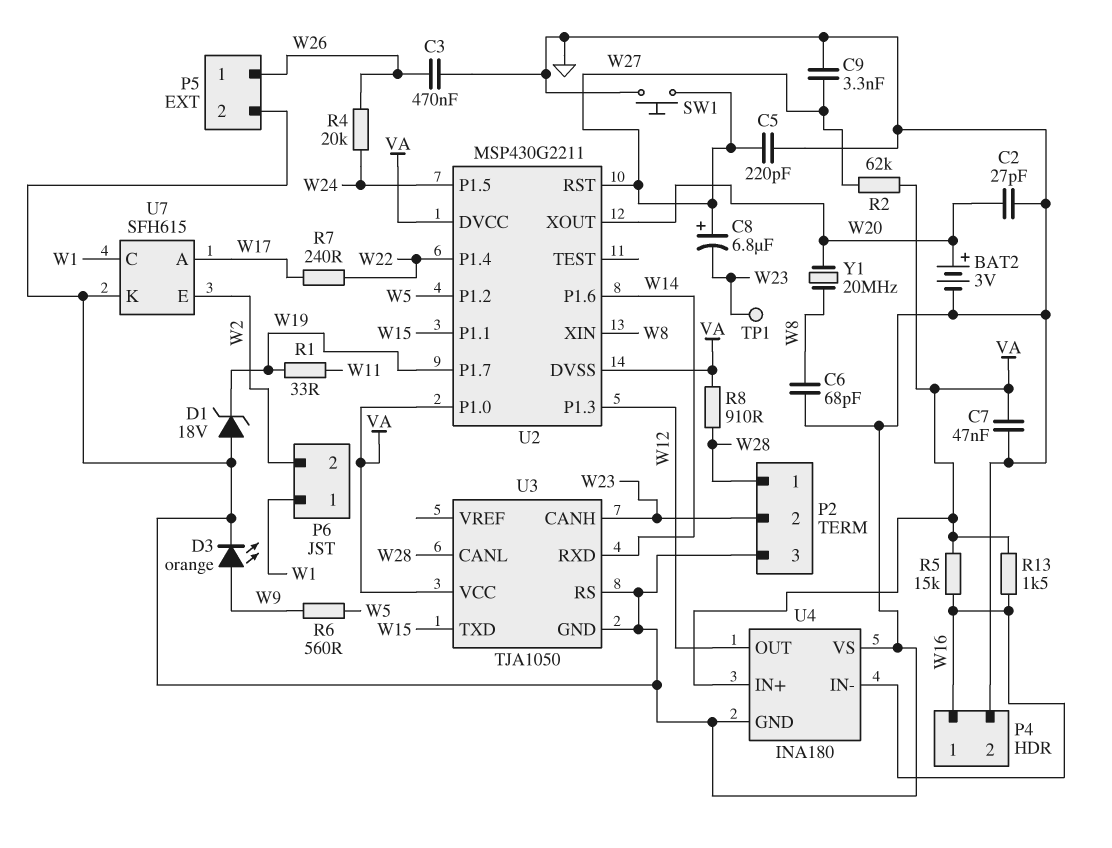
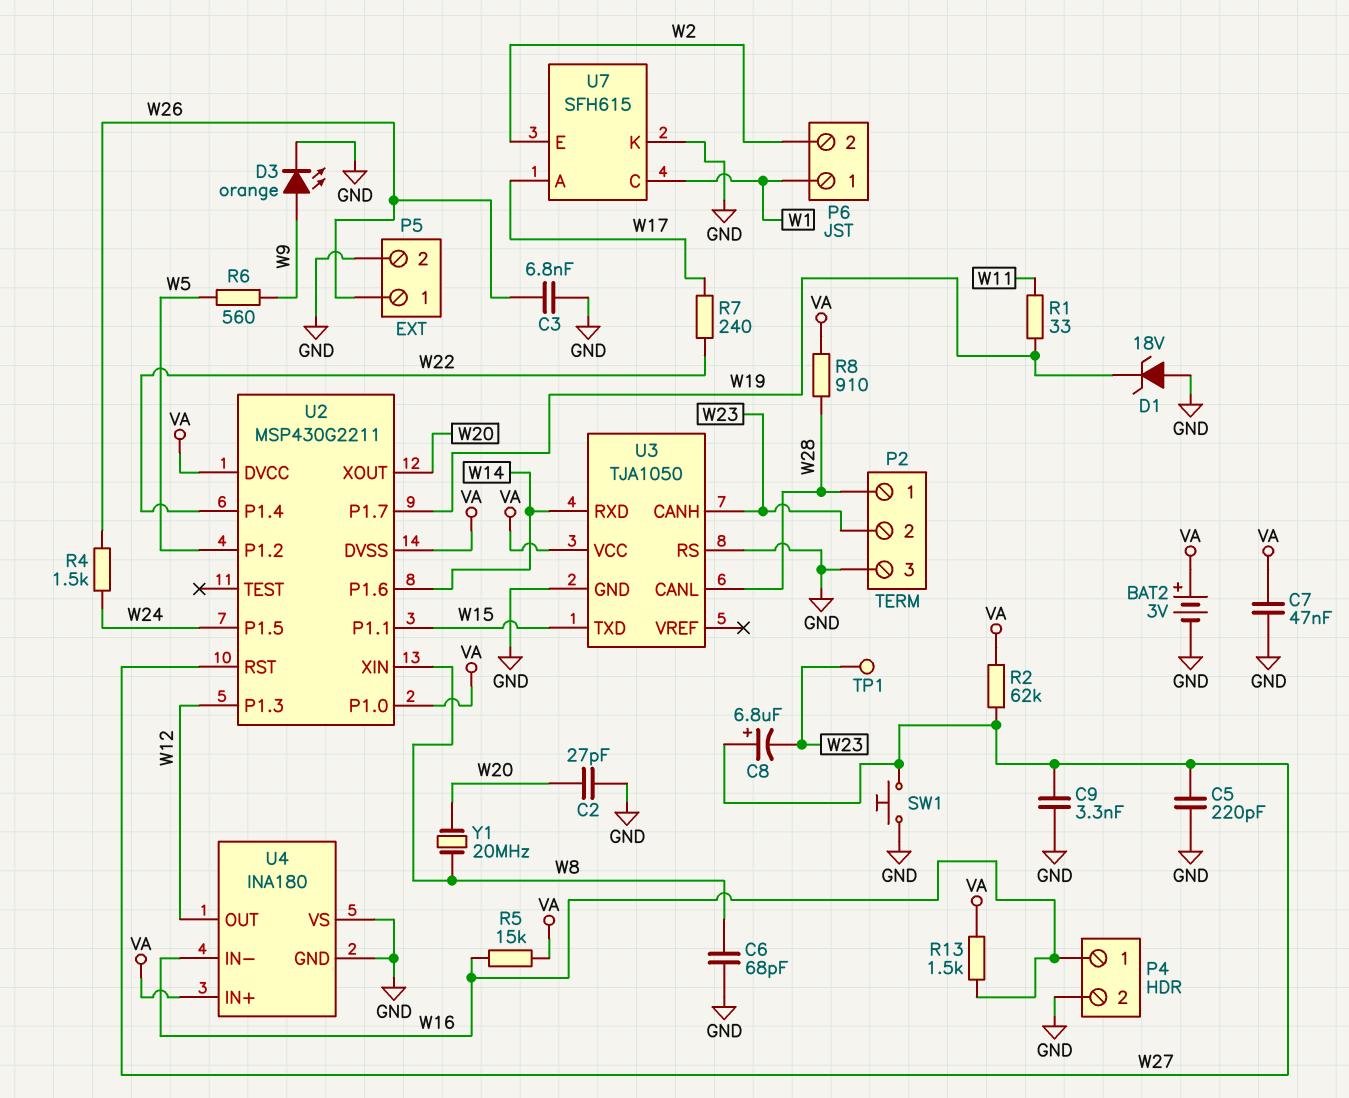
BAT2: 3V (plus W20, minus GND) -> 3V (plus VA, minus GND)
C3: 470nF (GND, W26) -> 6.8nF (GND, W26)
R4: 20k (W24, W26) -> 1.5k (W24, W26)

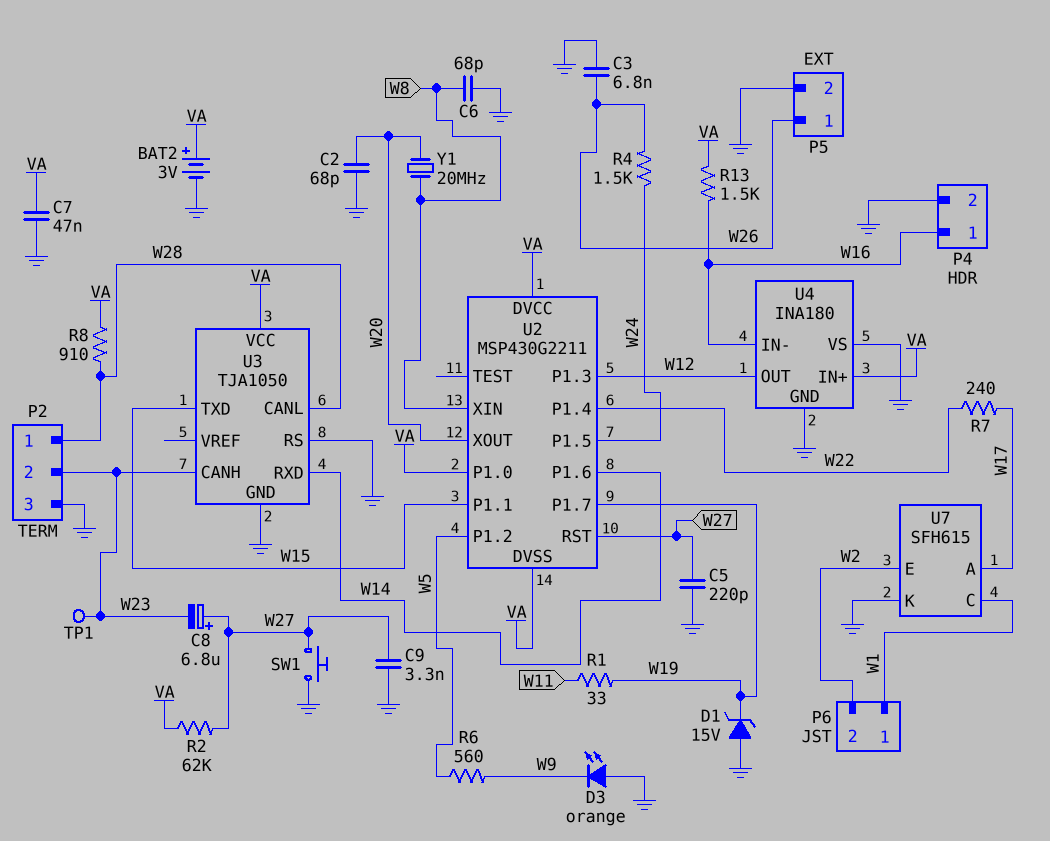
C2: 27pF (GND, W20) -> 68pF (GND, W20)
D1: zener 18V (A GND, K W19) -> zener 15V (A GND, K W19)
D3: LED orange (A W9, K GND) -> LED orange (A GND, K W9)
R5: 15k (VA, W16) -> none

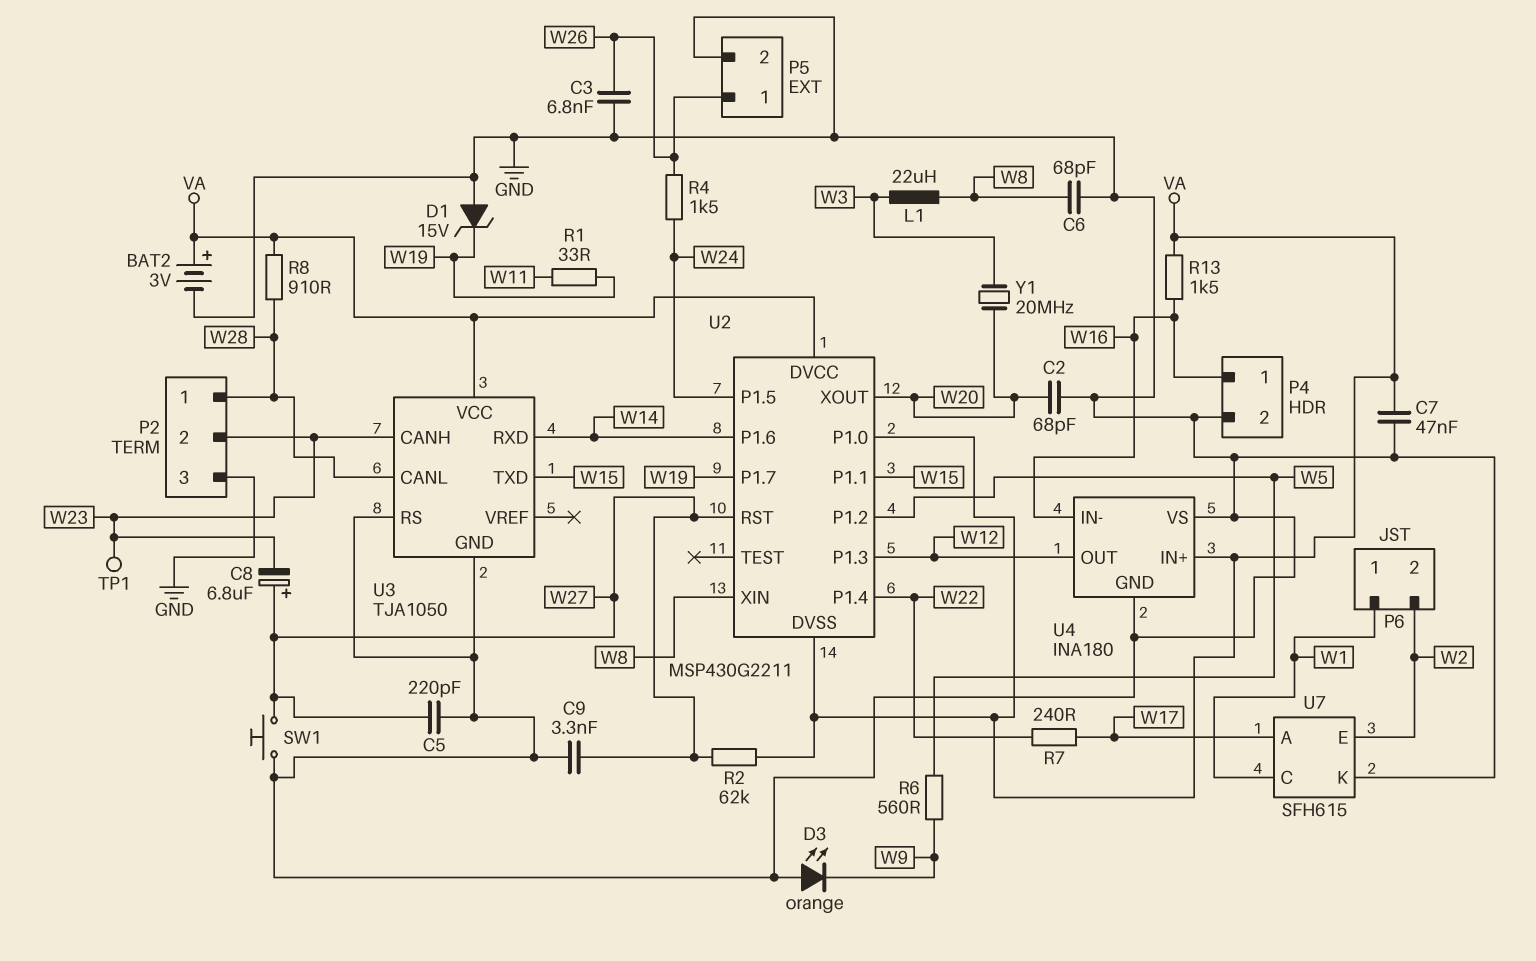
L1: none -> 22uH (W3, W8)
Y1: 20MHz (W8, W20) -> 20MHz (W3, W20)

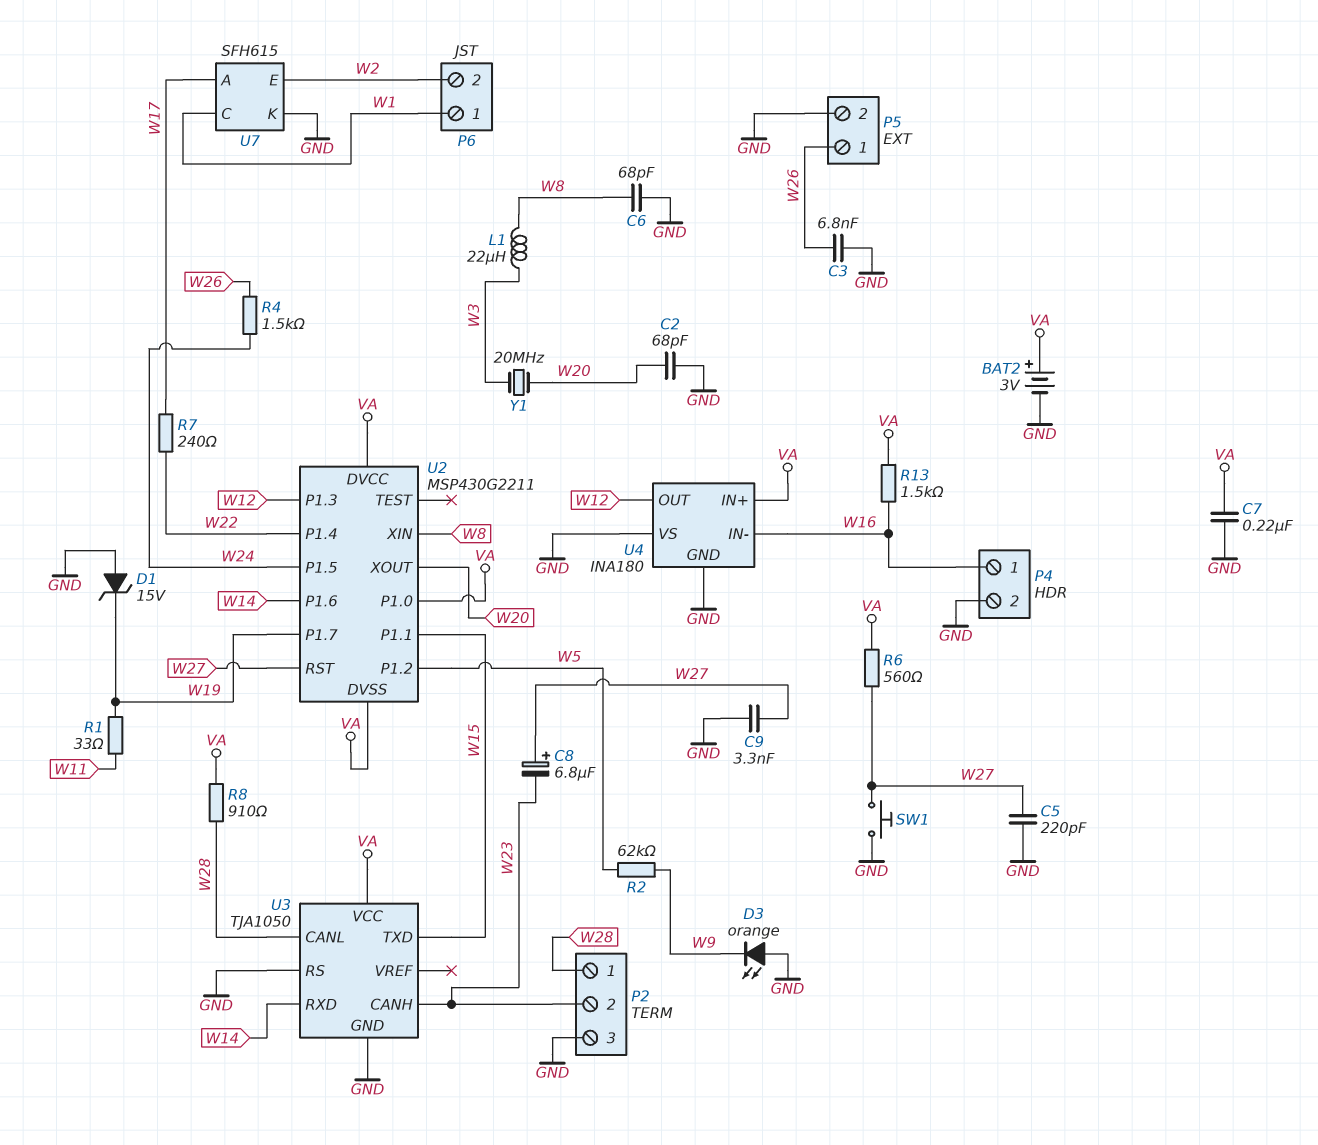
C7: 47nF (GND, VA) -> 220nF (GND, VA)
R2: 62k (VA, W27) -> 62k (W5, W9)
R6: 560 (W5, W9) -> 560 (VA, W27)
TP1: test point (W23) -> none

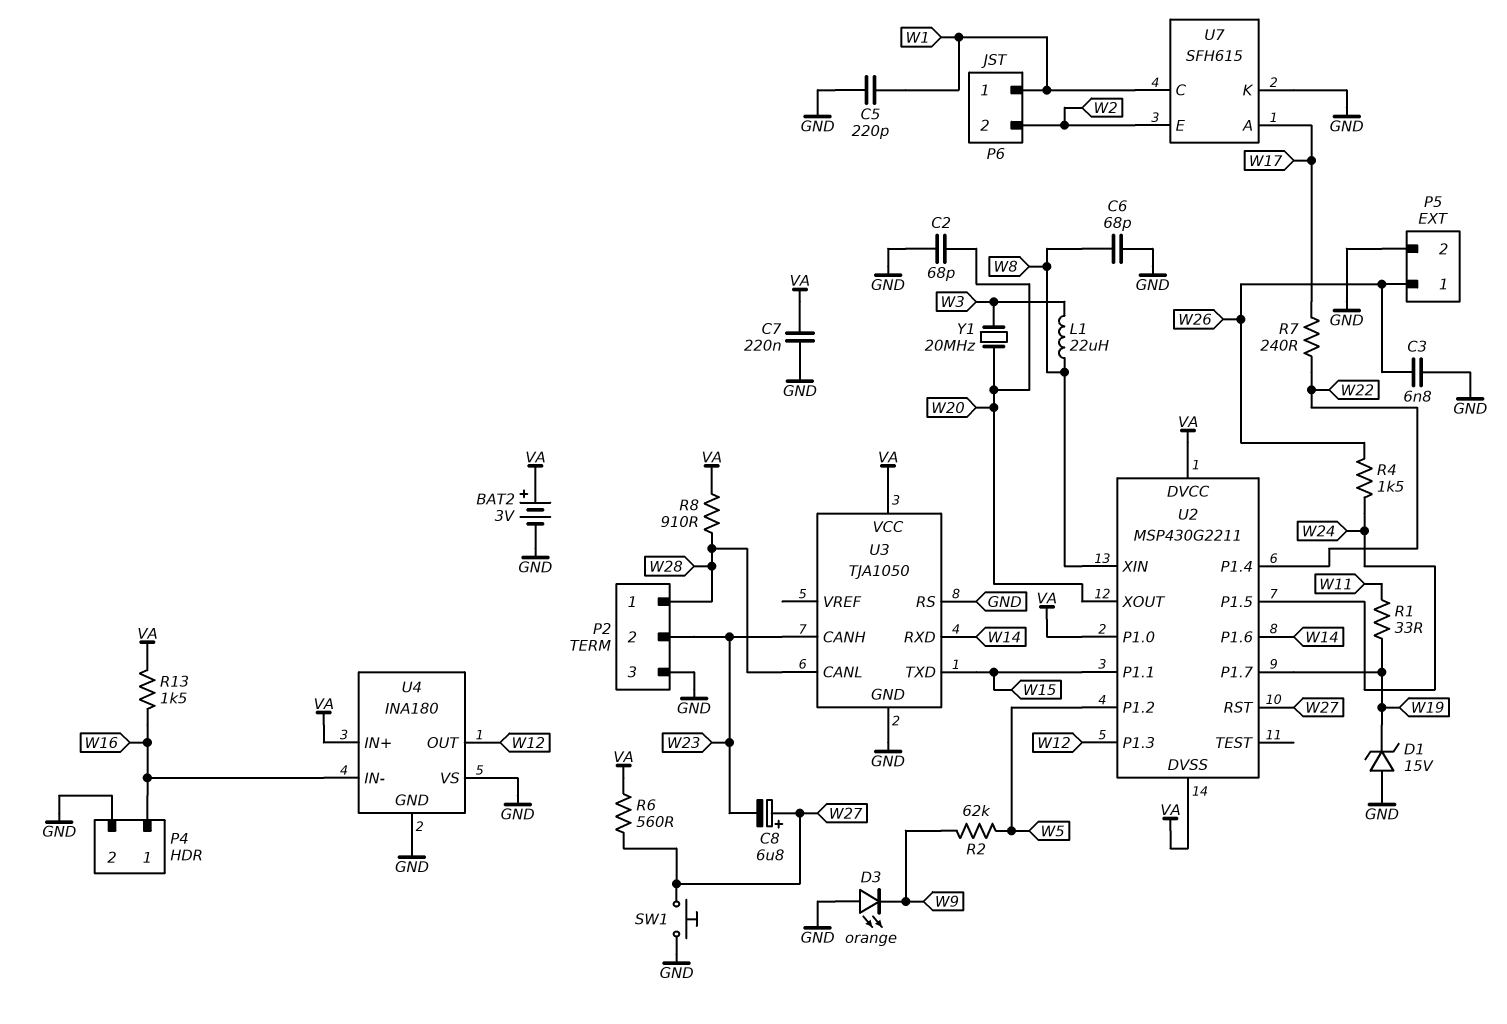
C5: 220pF (GND, W27) -> 220pF (GND, W1)
C9: 3.3nF (GND, W27) -> none

